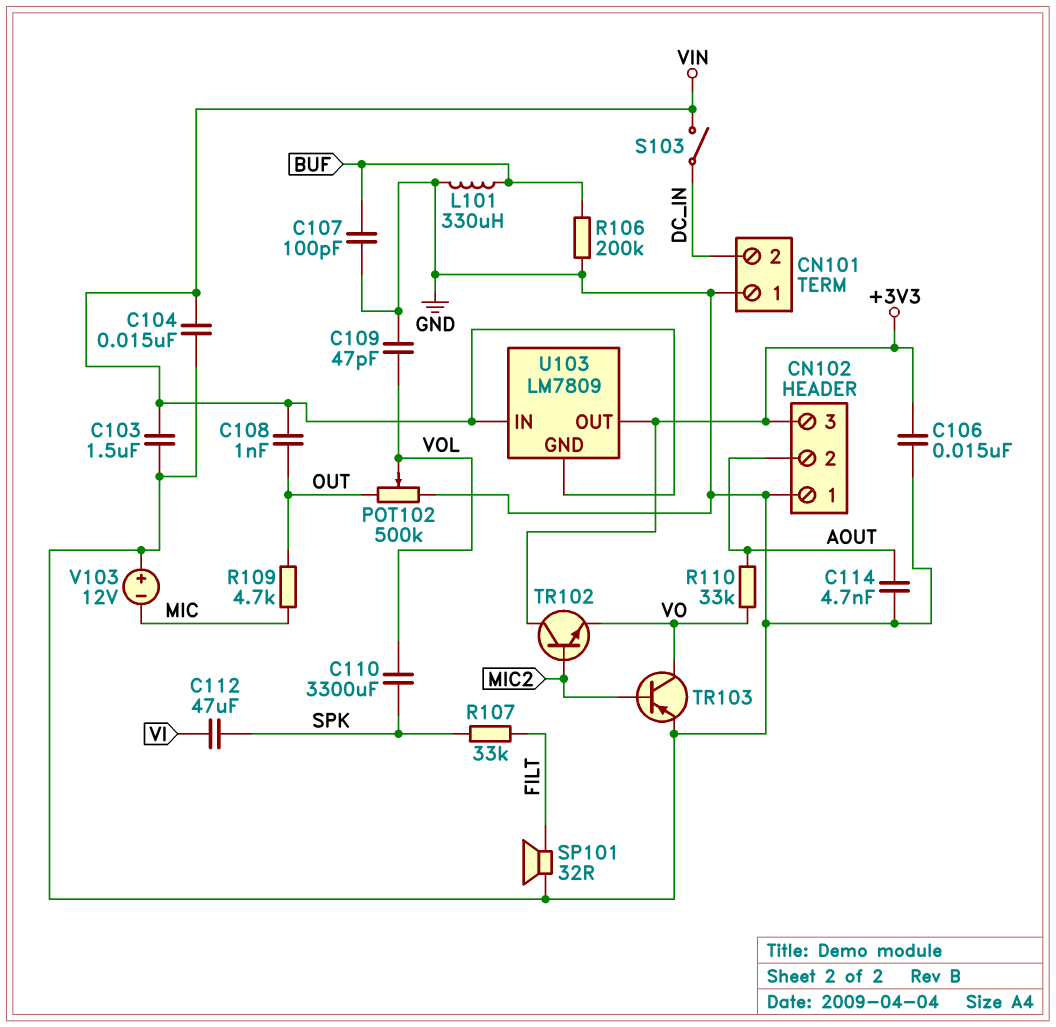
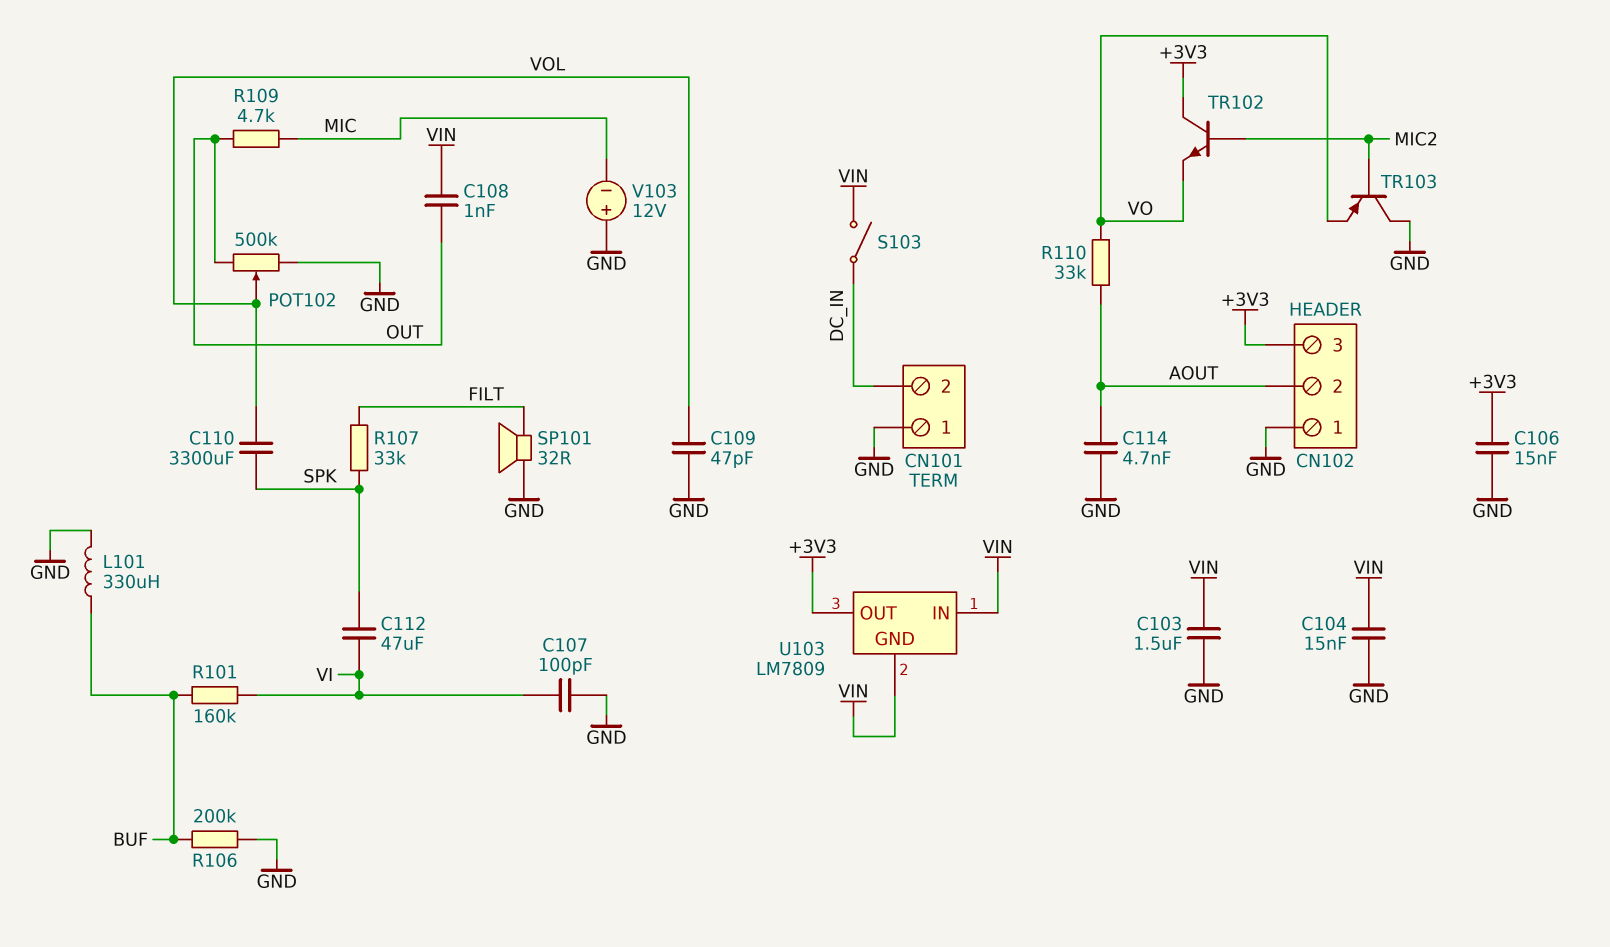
C107: 100pF (BUF, GND) -> 100pF (GND, VI)
R101: none -> 160k (BUF, VI)
TR103: PNP (B MIC2, C VO, E GND) -> PNP (B MIC2, C GND, E VO)

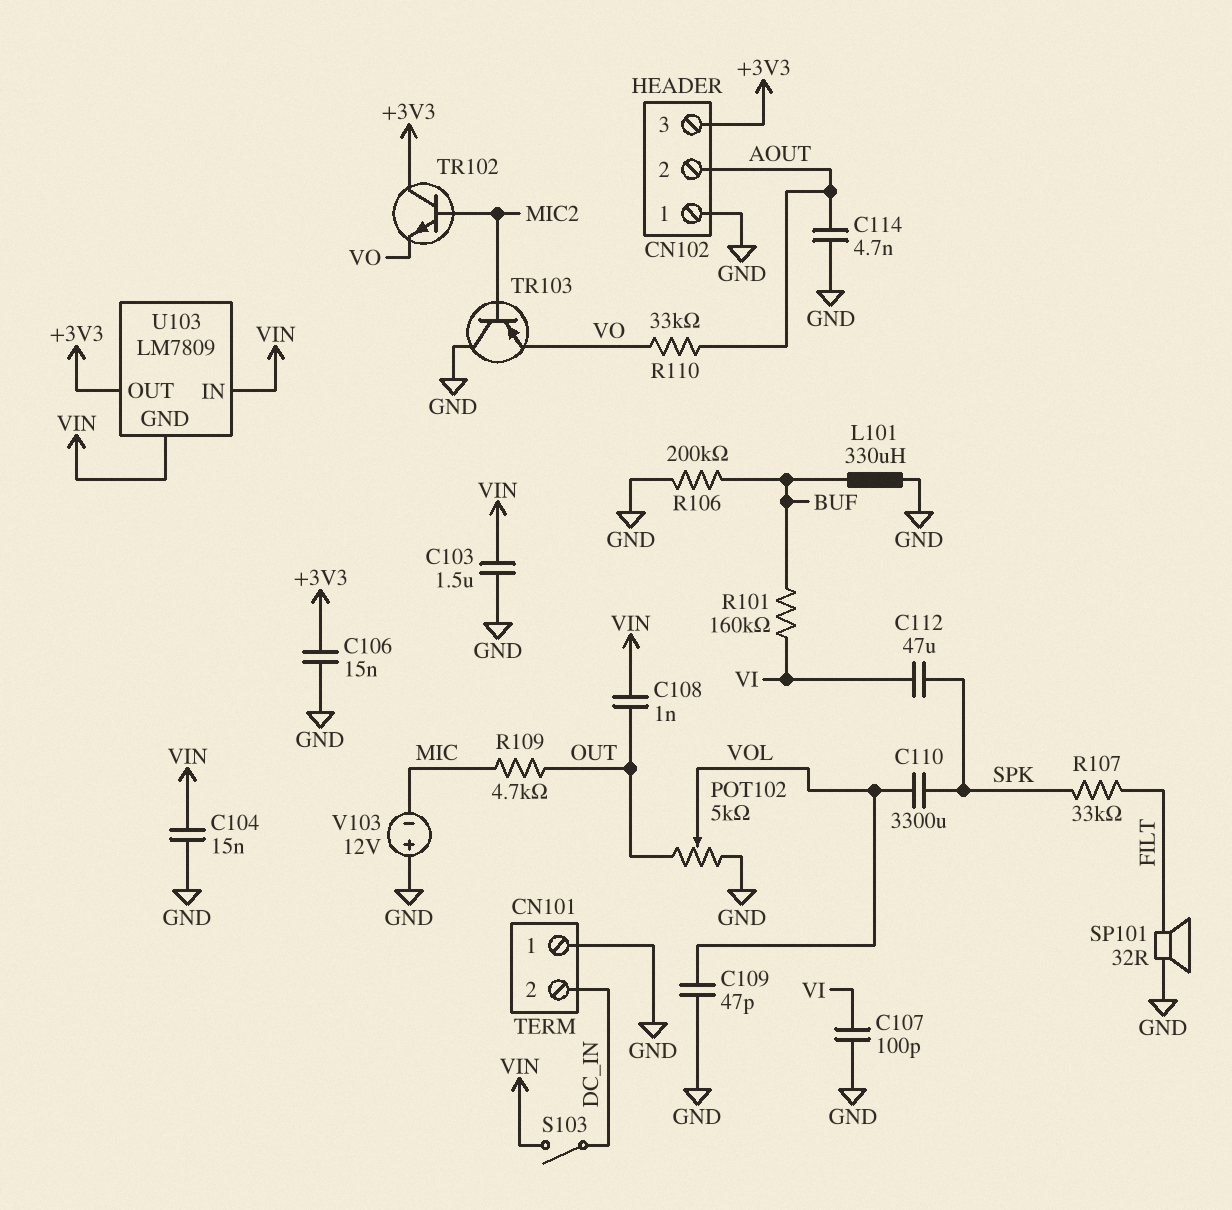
POT102: 500k (GND, OUT, wiper VOL) -> 5k (GND, OUT, wiper VOL)

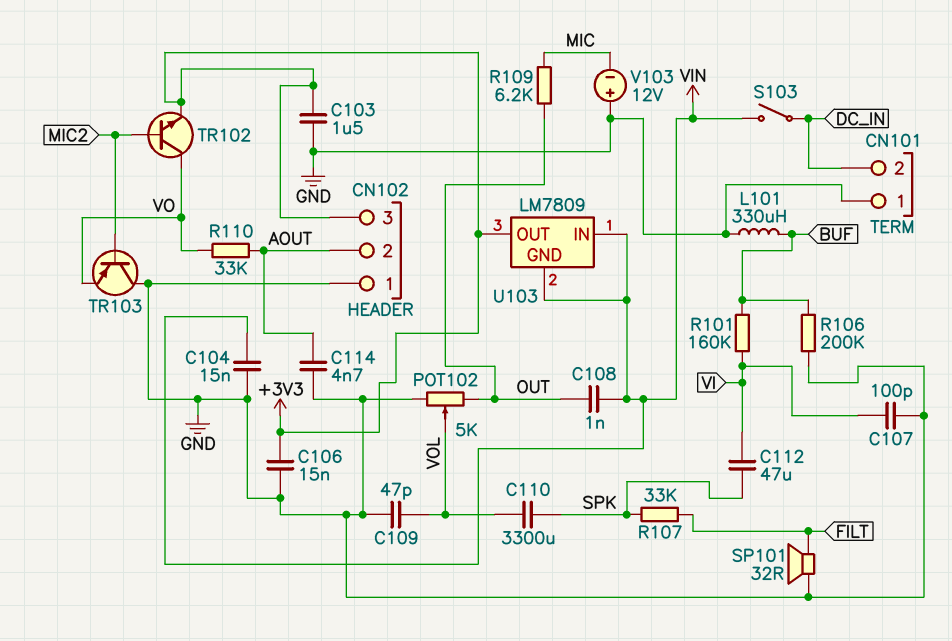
C103: 1.5uF (GND, VIN) -> 1.5uF (+3V3, GND)
R109: 4.7k (MIC, OUT) -> 6.2k (MIC, OUT)
TR102: NPN (B MIC2, C +3V3, E VO) -> NPN (B MIC2, C VO, E +3V3)

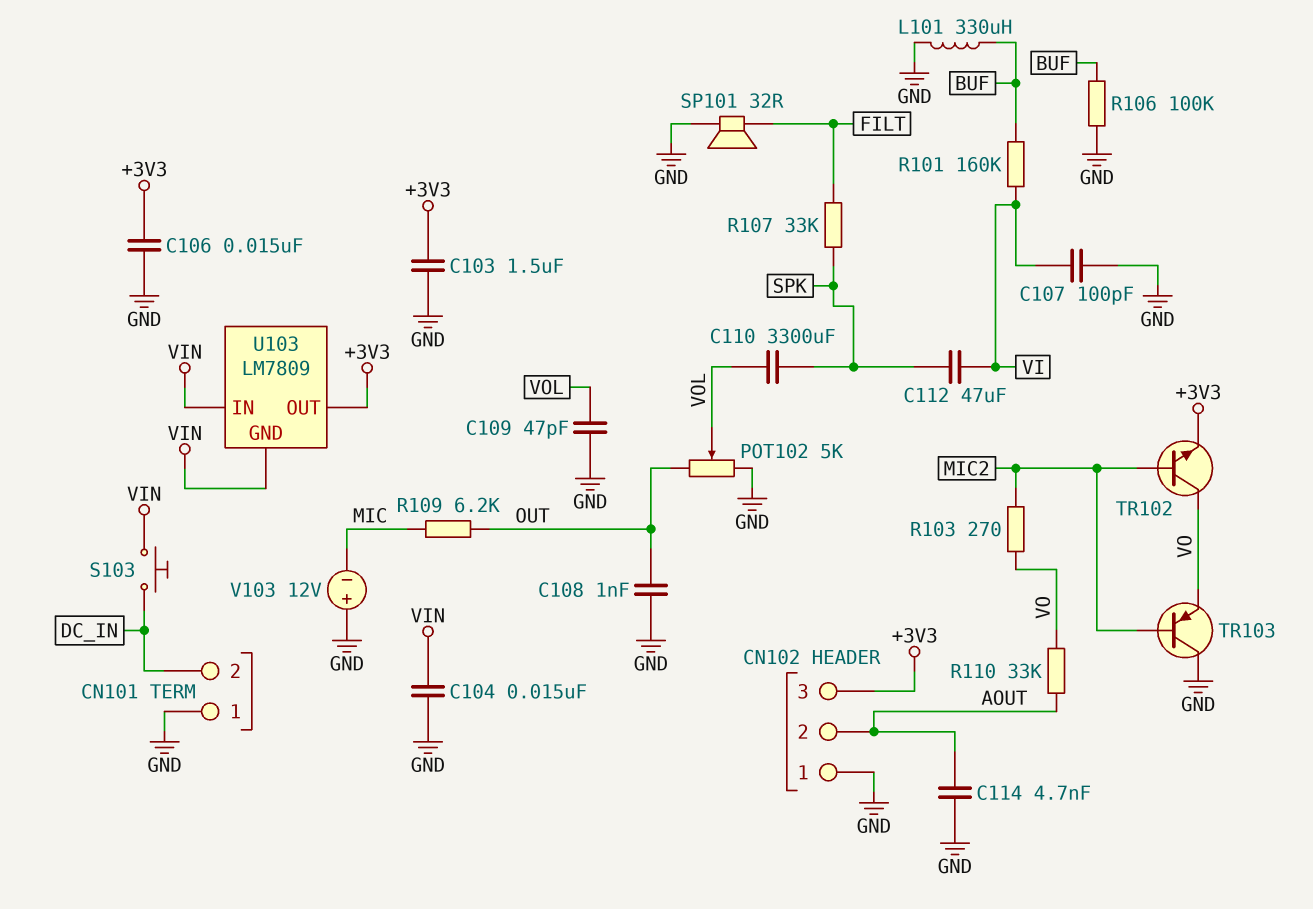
C108: 1nF (OUT, VIN) -> 1nF (GND, OUT)
R103: none -> 270 (MIC2, VO)
R106: 200k (BUF, GND) -> 100k (BUF, GND)
S103: switch (DC_IN, VIN) -> button (DC_IN, VIN)

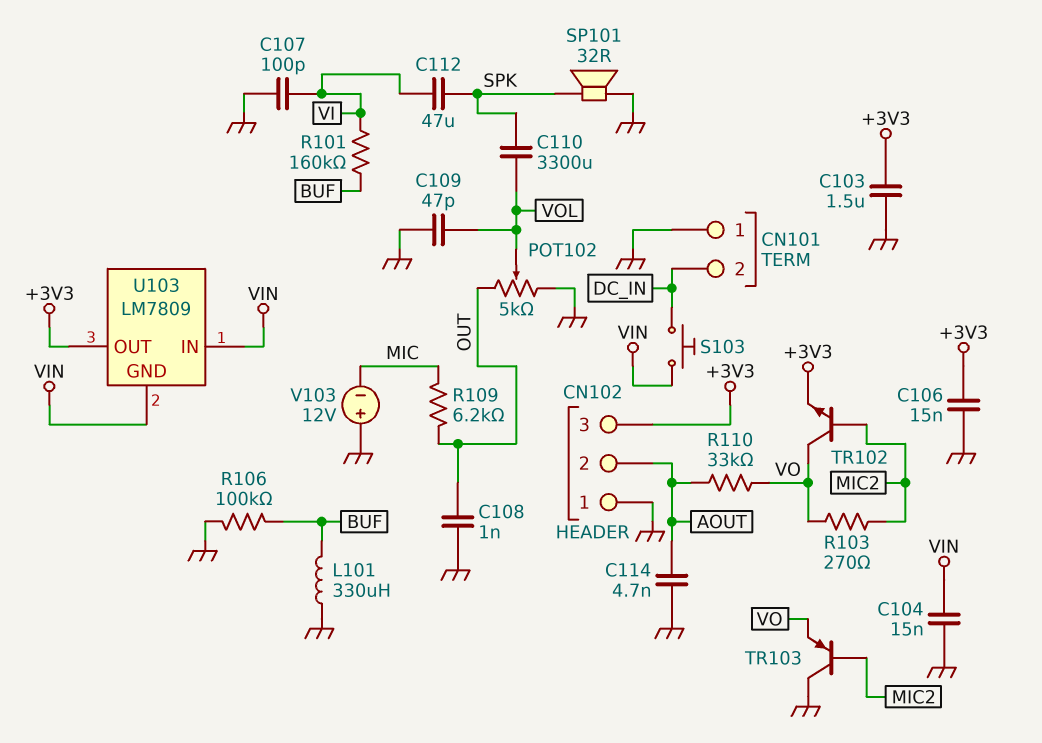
R107: 33k (FILT, SPK) -> none
SP101: speaker 32R (FILT, GND) -> speaker 32R (GND, SPK)

